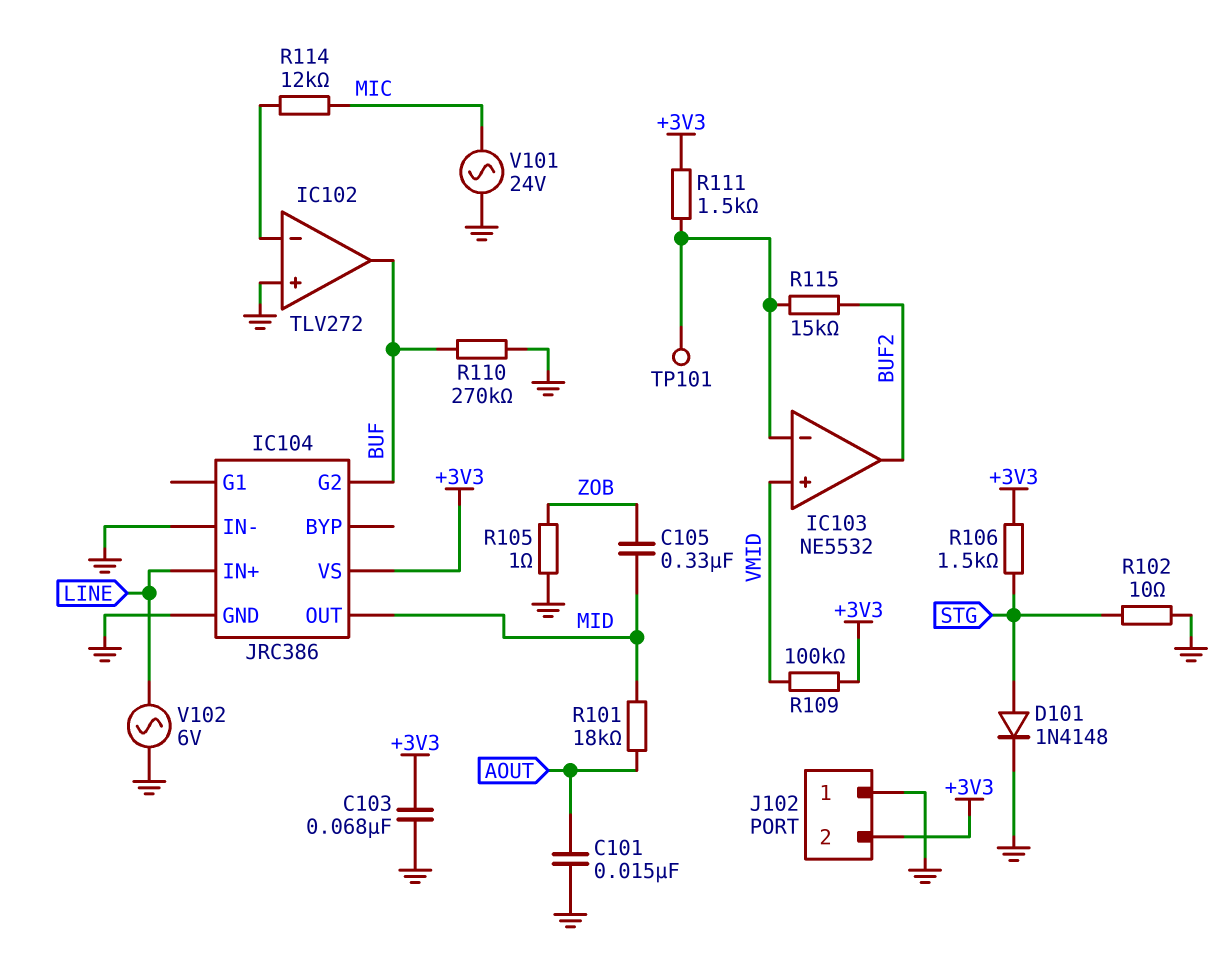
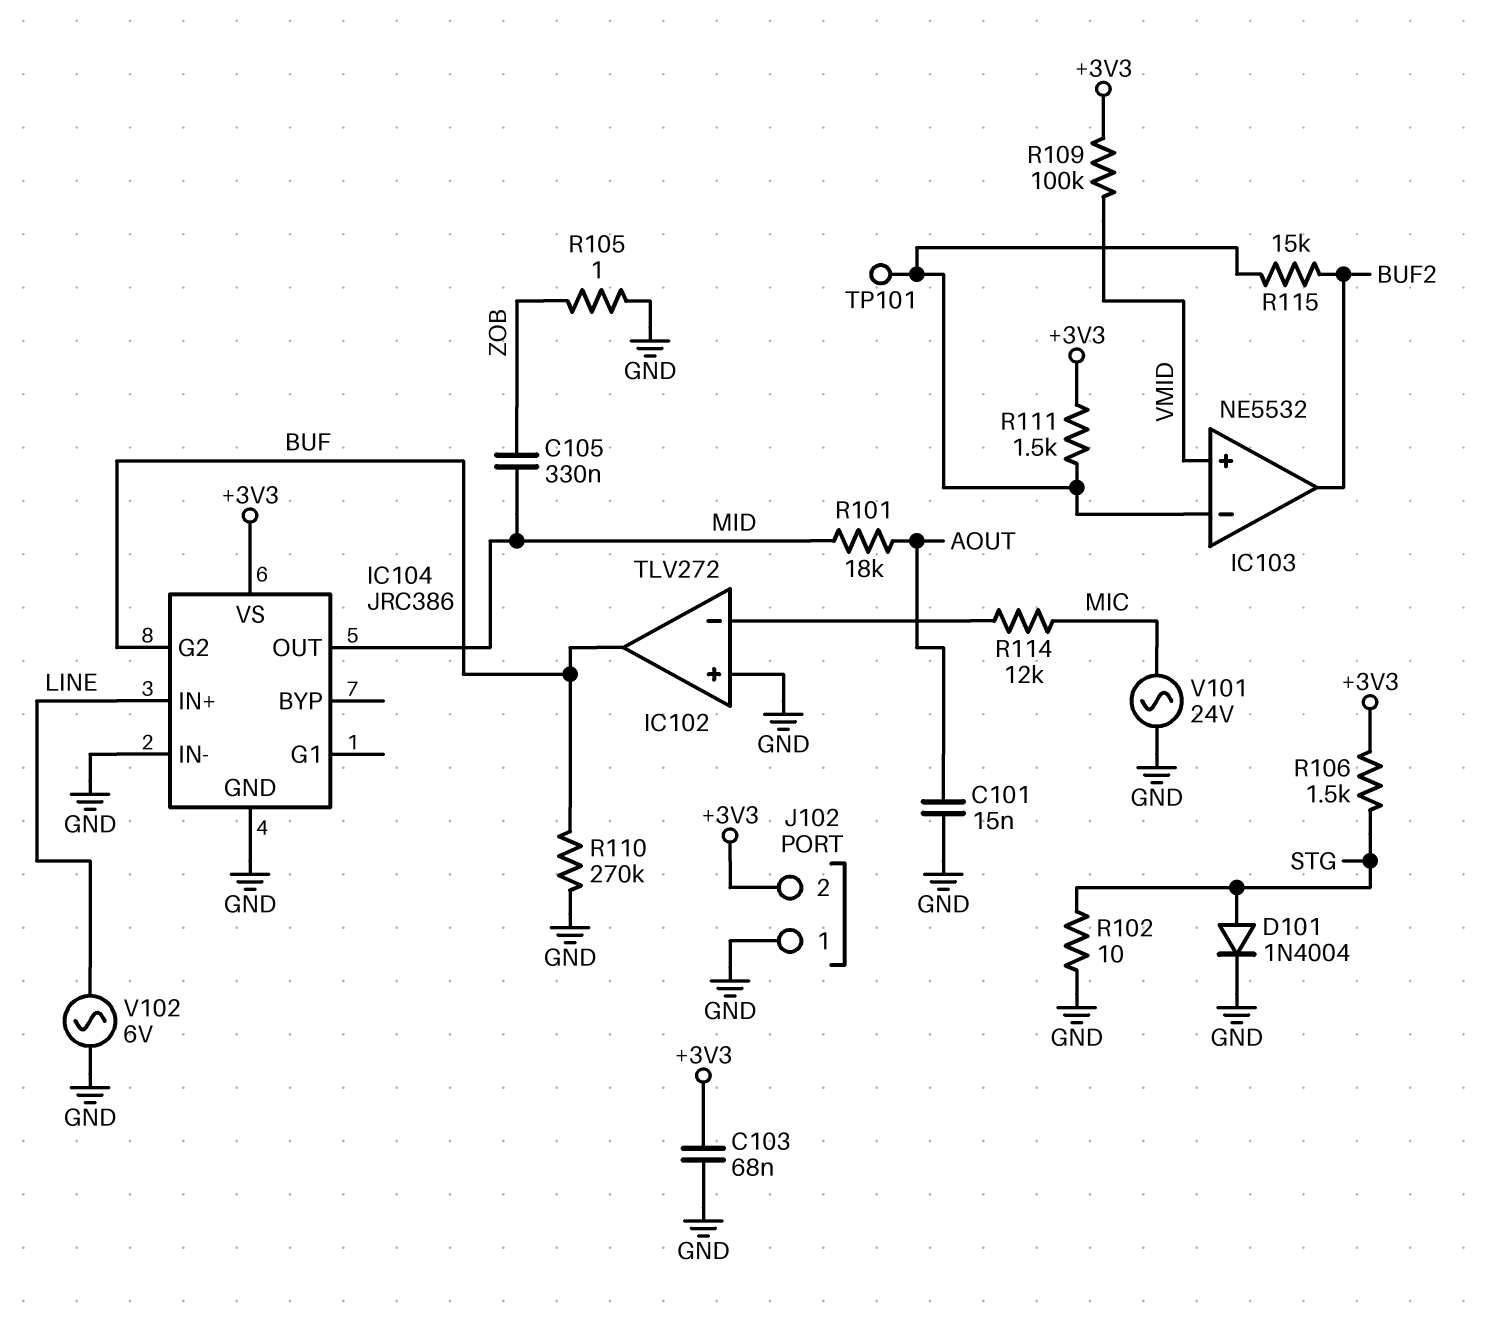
D101: diode 1N4148 (A STG, K GND) -> diode 1N4004 (A STG, K GND)

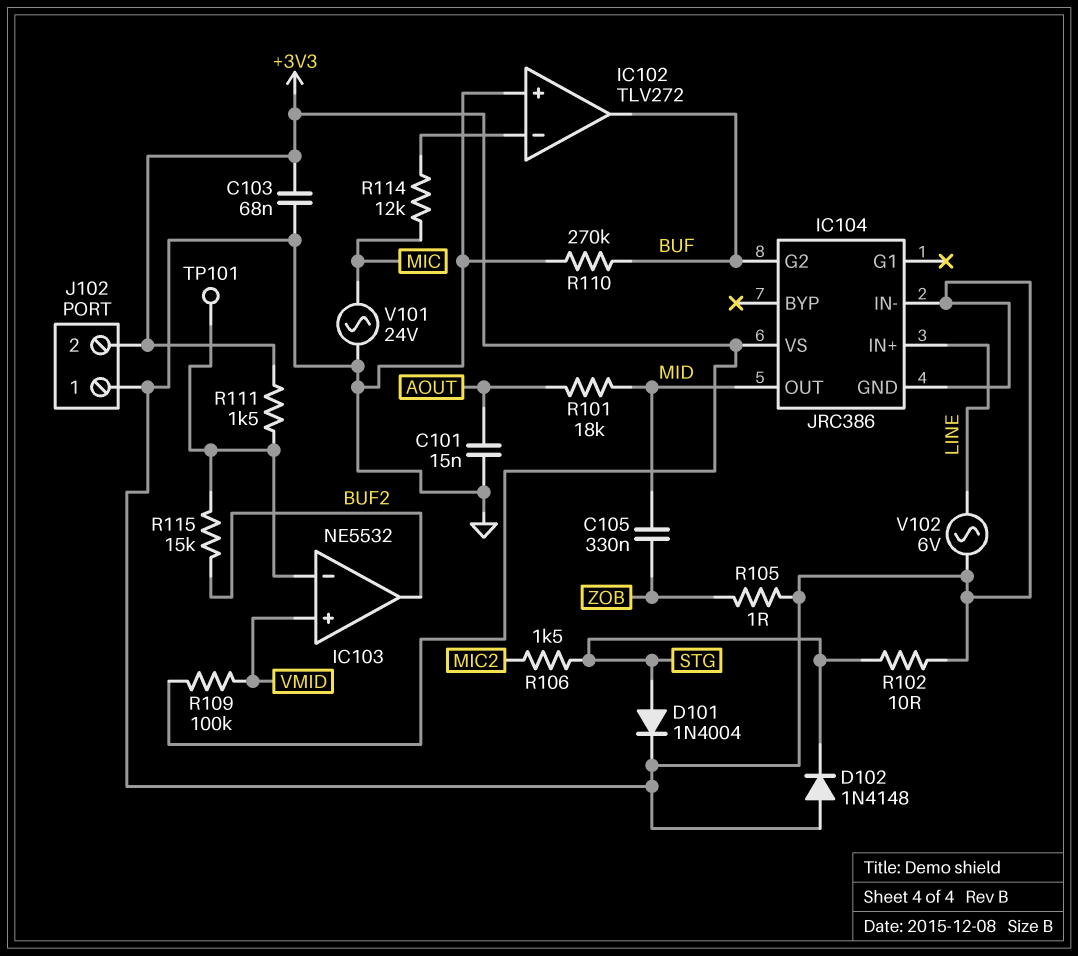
D102: none -> diode 1N4148 (A GND, K STG)
R106: 1.5k (+3V3, STG) -> 1.5k (MIC2, STG)

